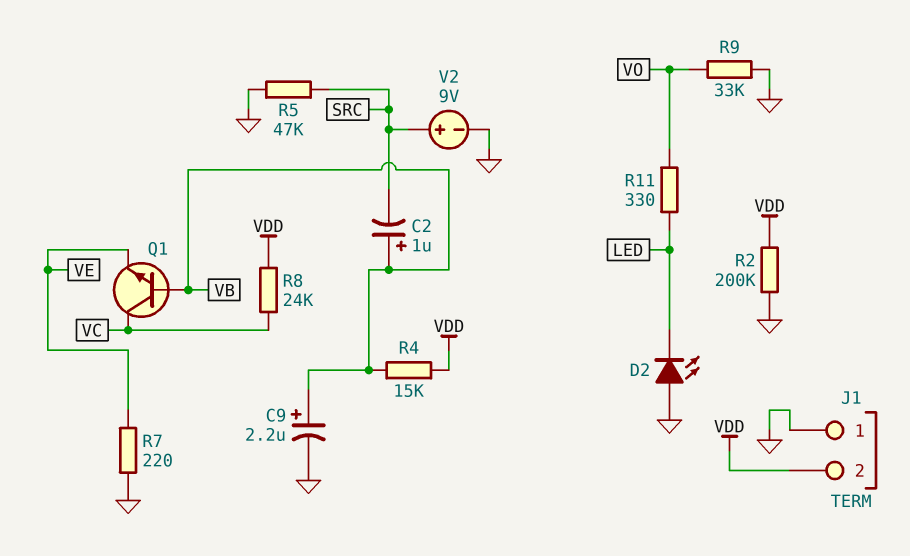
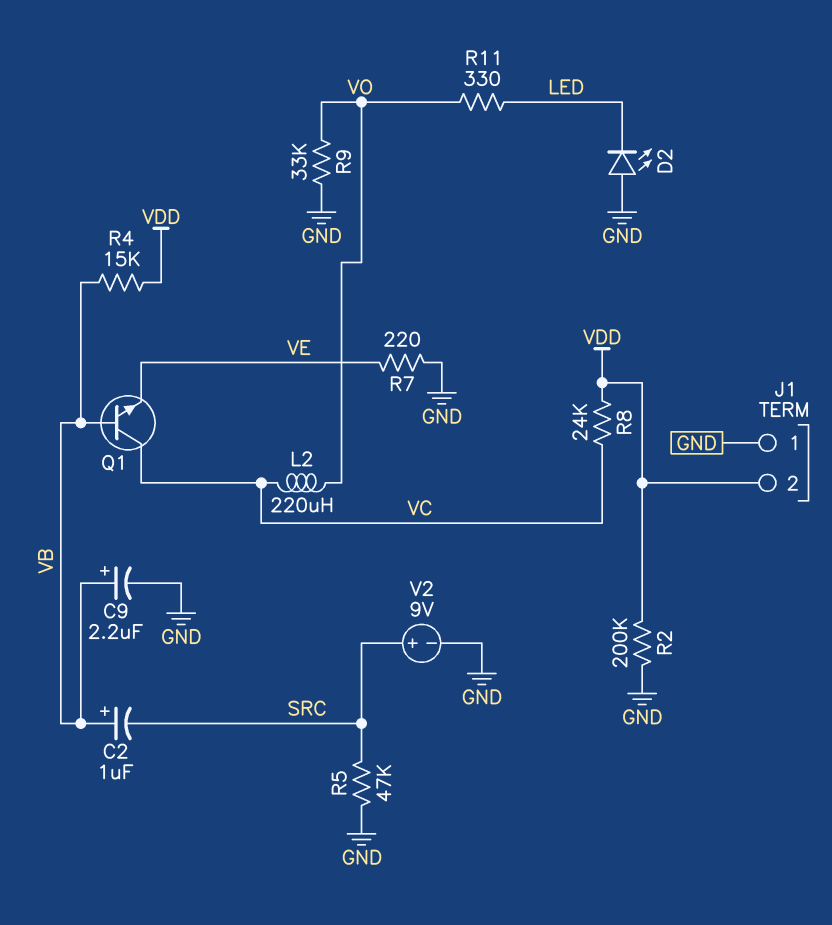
L2: none -> 220uH (VC, VO)

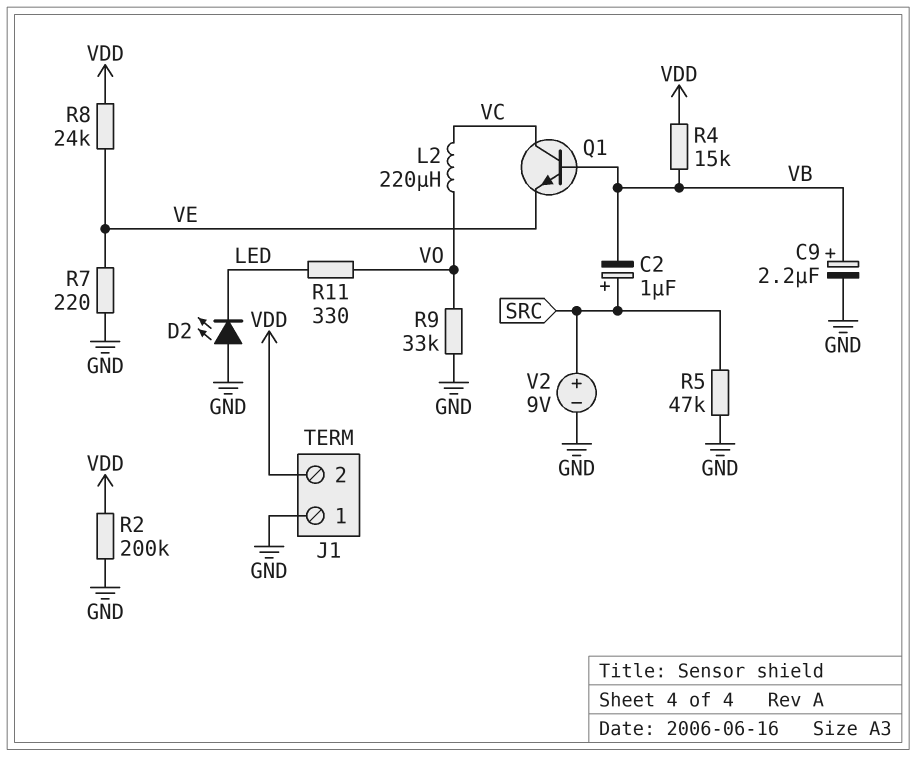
C2: 1uF (plus VB, minus SRC) -> 1uF (plus SRC, minus VB)
R8: 24k (VC, VDD) -> 24k (VDD, VE)

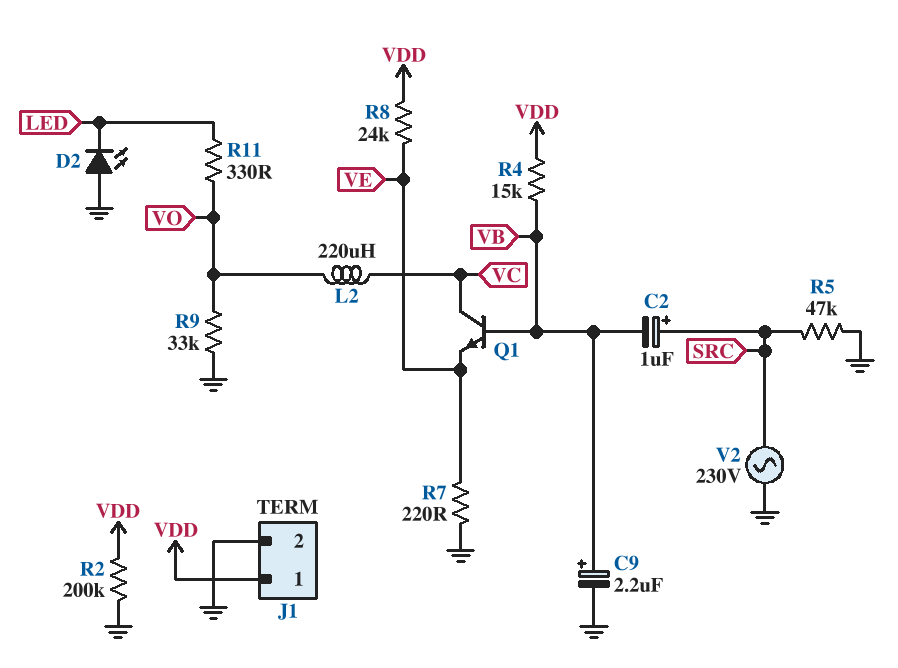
J1 pin 1: GND -> VDD
J1 pin 2: VDD -> GND
V2: 9V (plus SRC, minus GND) -> AC 230V (GND, SRC)

